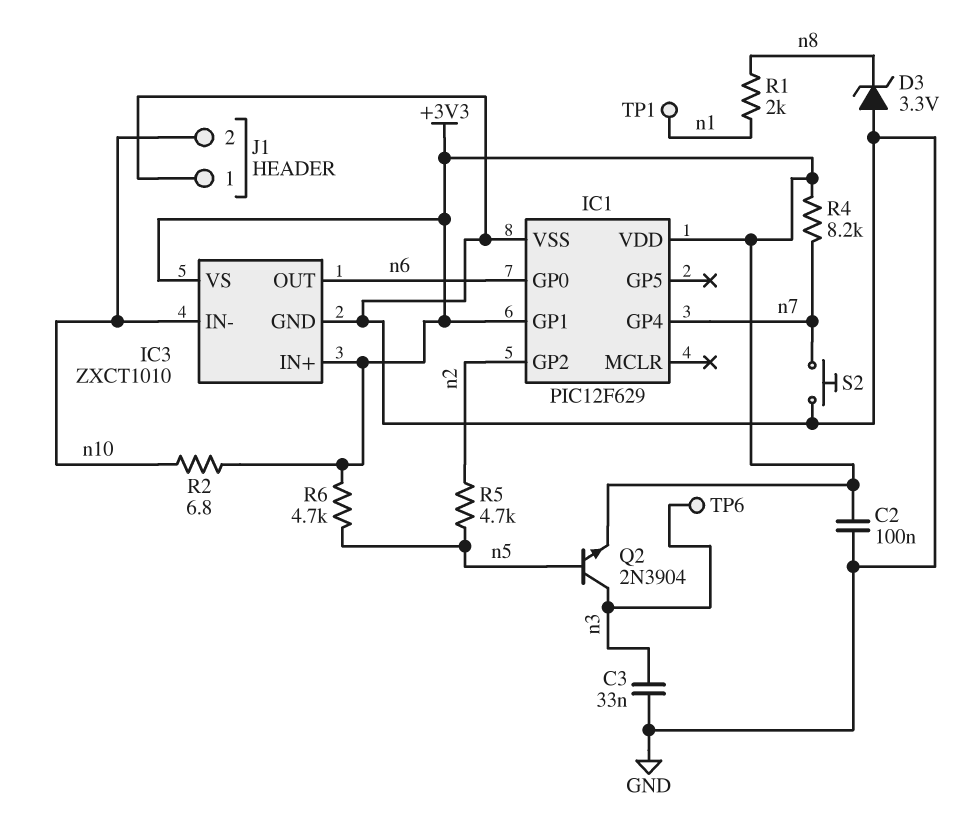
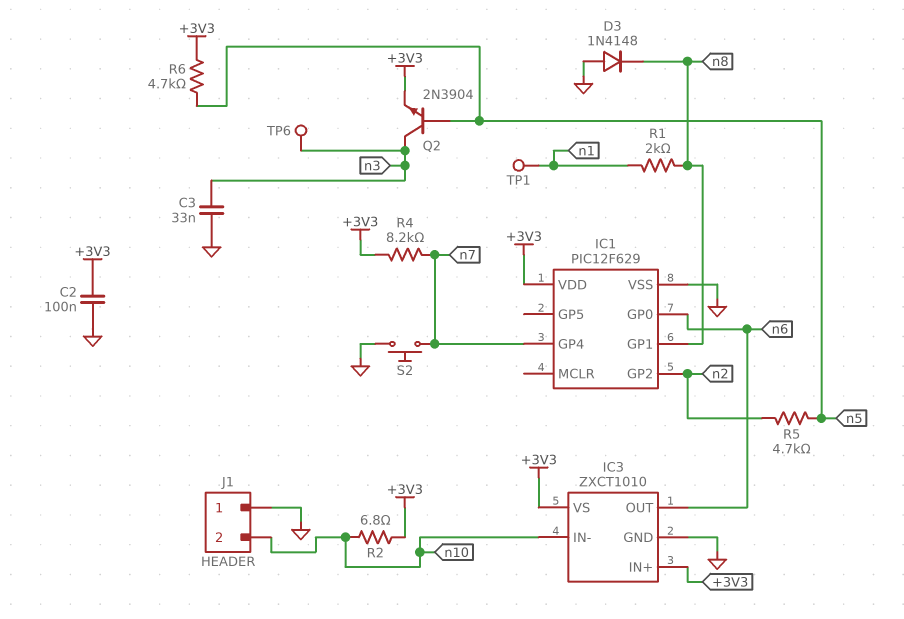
D3: zener 3.3V (A GND, K n8) -> diode 1N4148 (A GND, K n8)
IC1 pin GP1: +3V3 -> n8

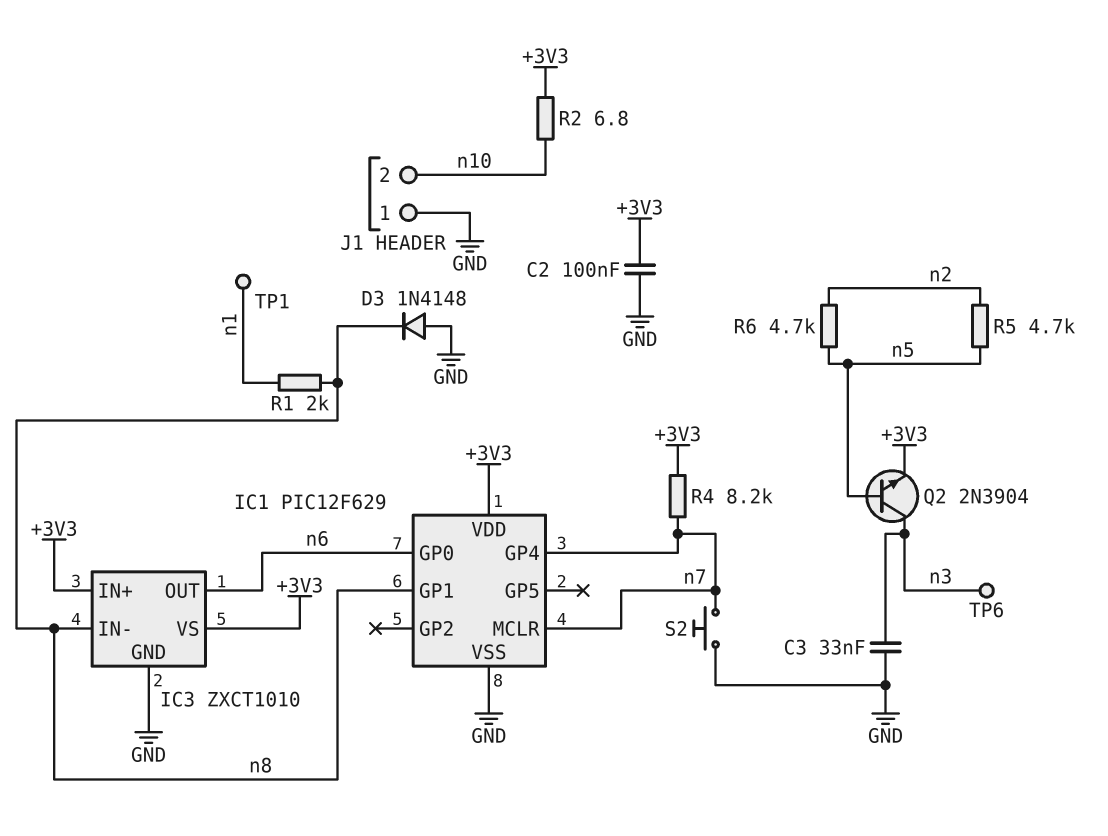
IC1 pin GP2: n2 -> none
IC1 pin MCLR: none -> n7
IC3 pin IN-: n10 -> n8
R6: 4.7k (+3V3, n5) -> 4.7k (n2, n5)

